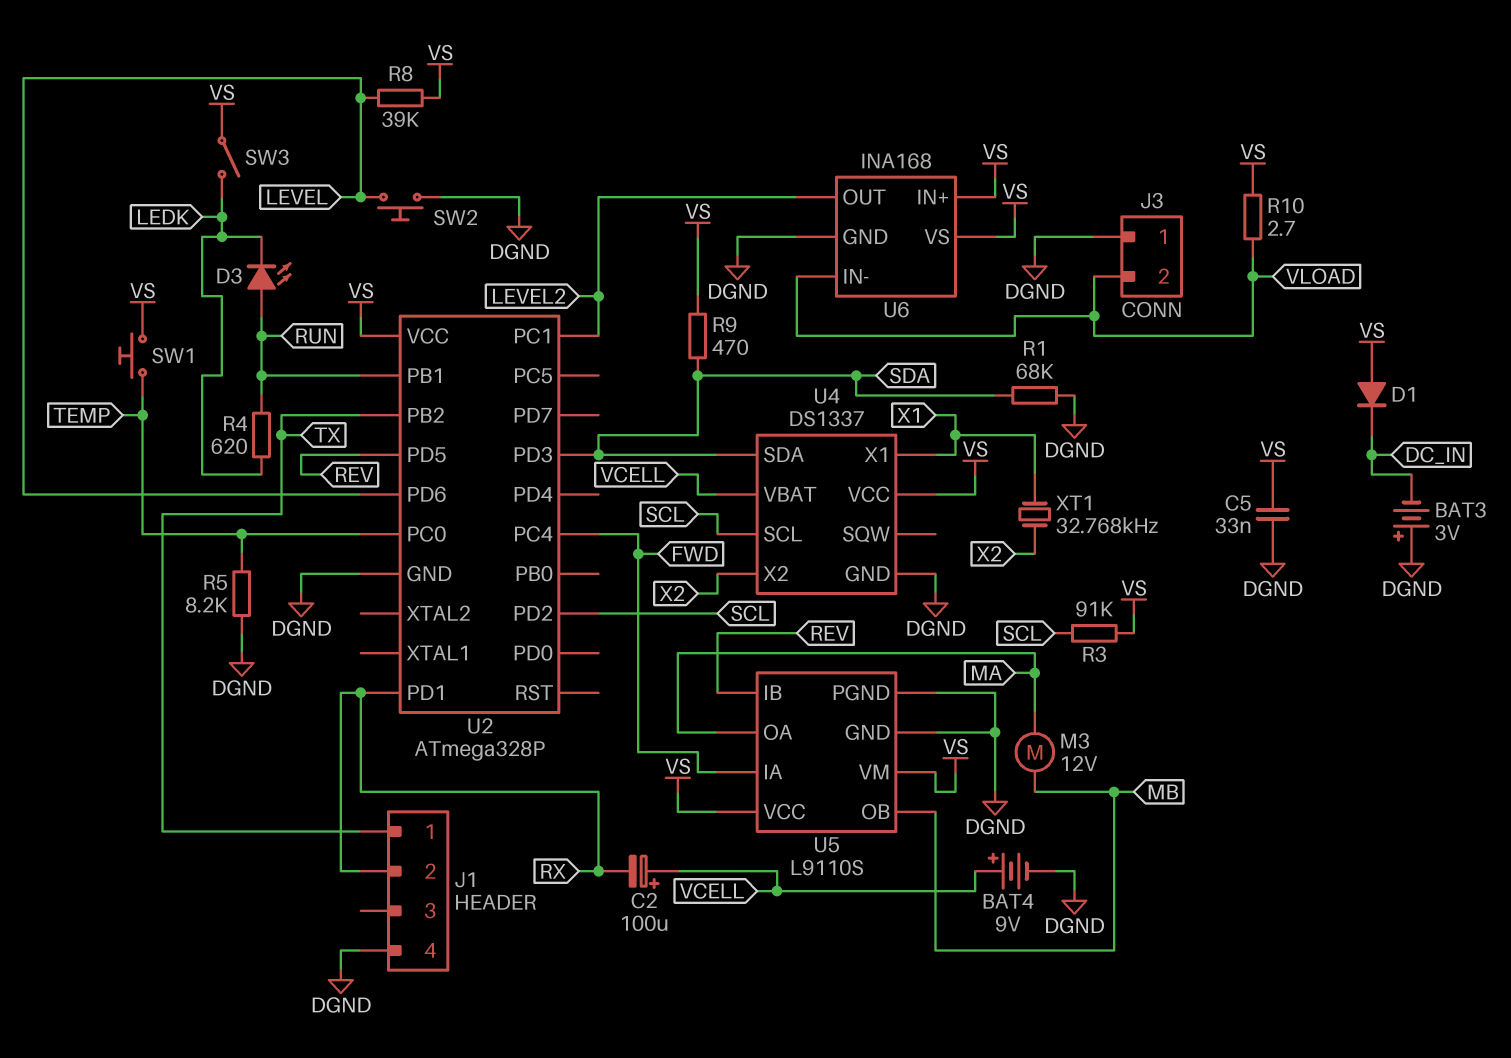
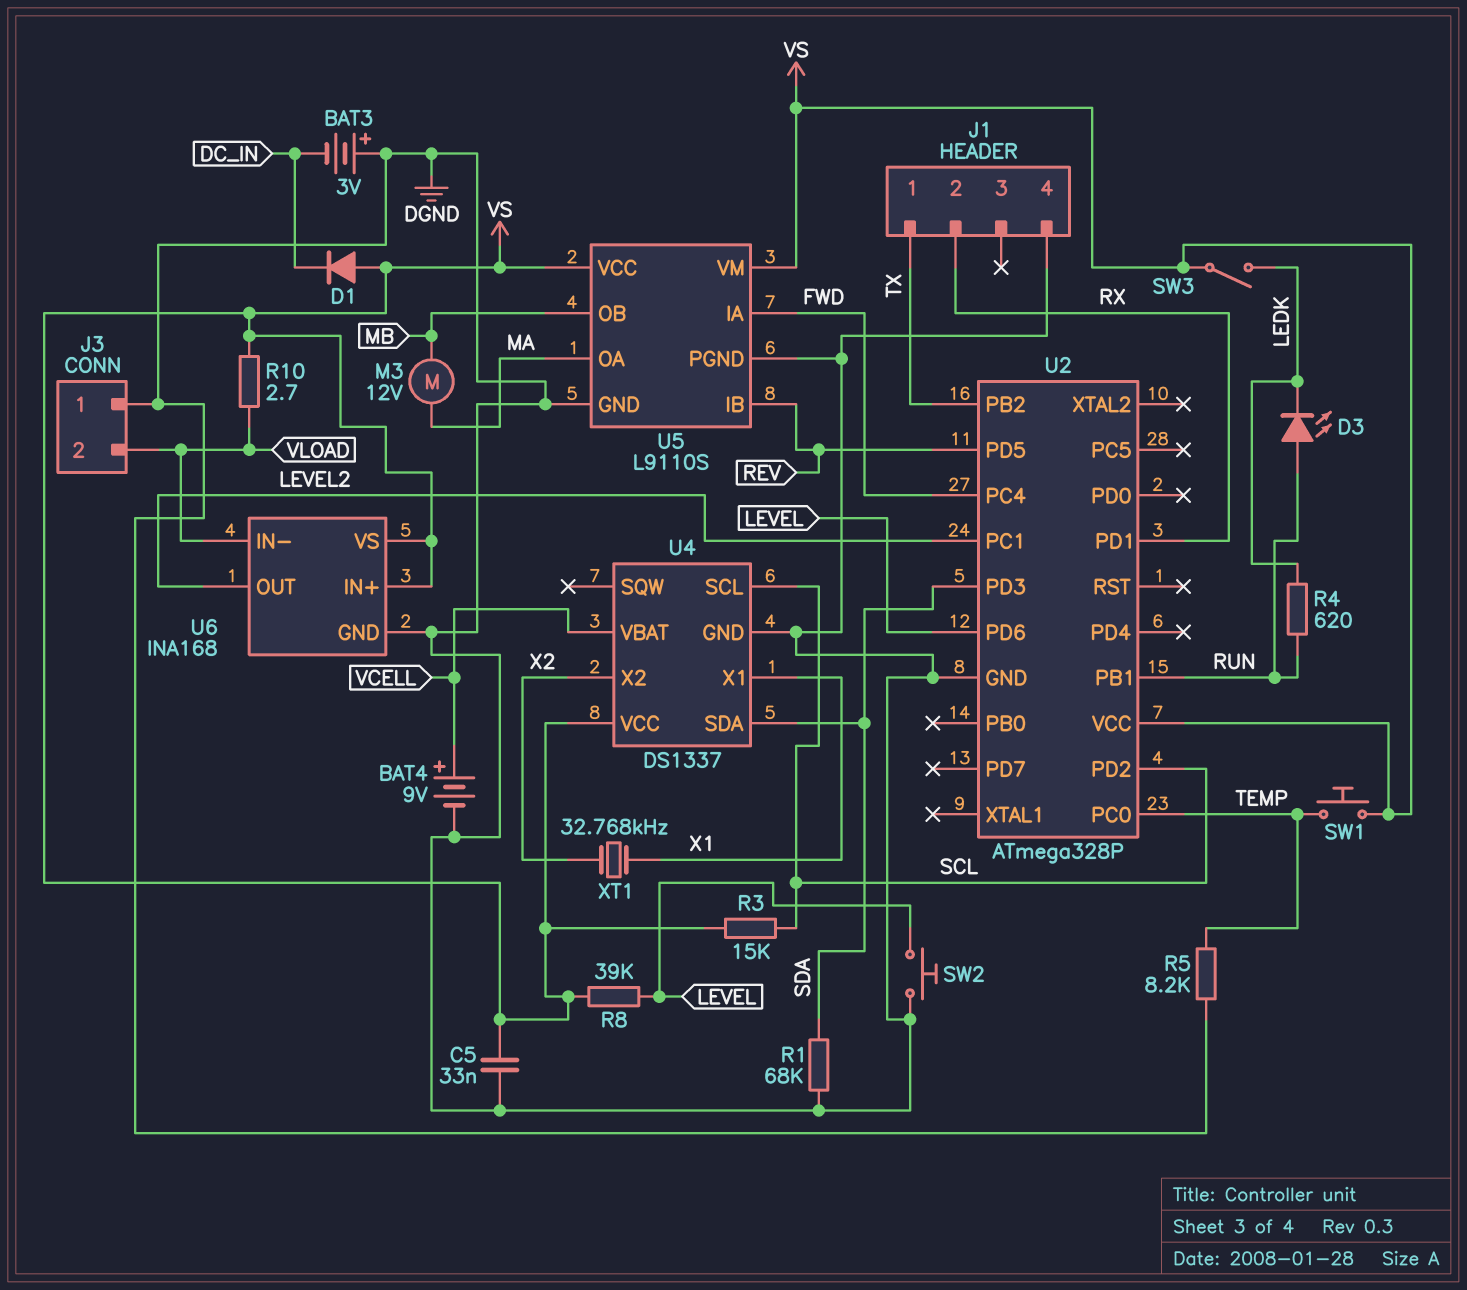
C2: 100uF (plus VCELL, minus RX) -> none
R3: 91k (SCL, VS) -> 15k (SCL, VS)
R9: 470 (SDA, VS) -> none

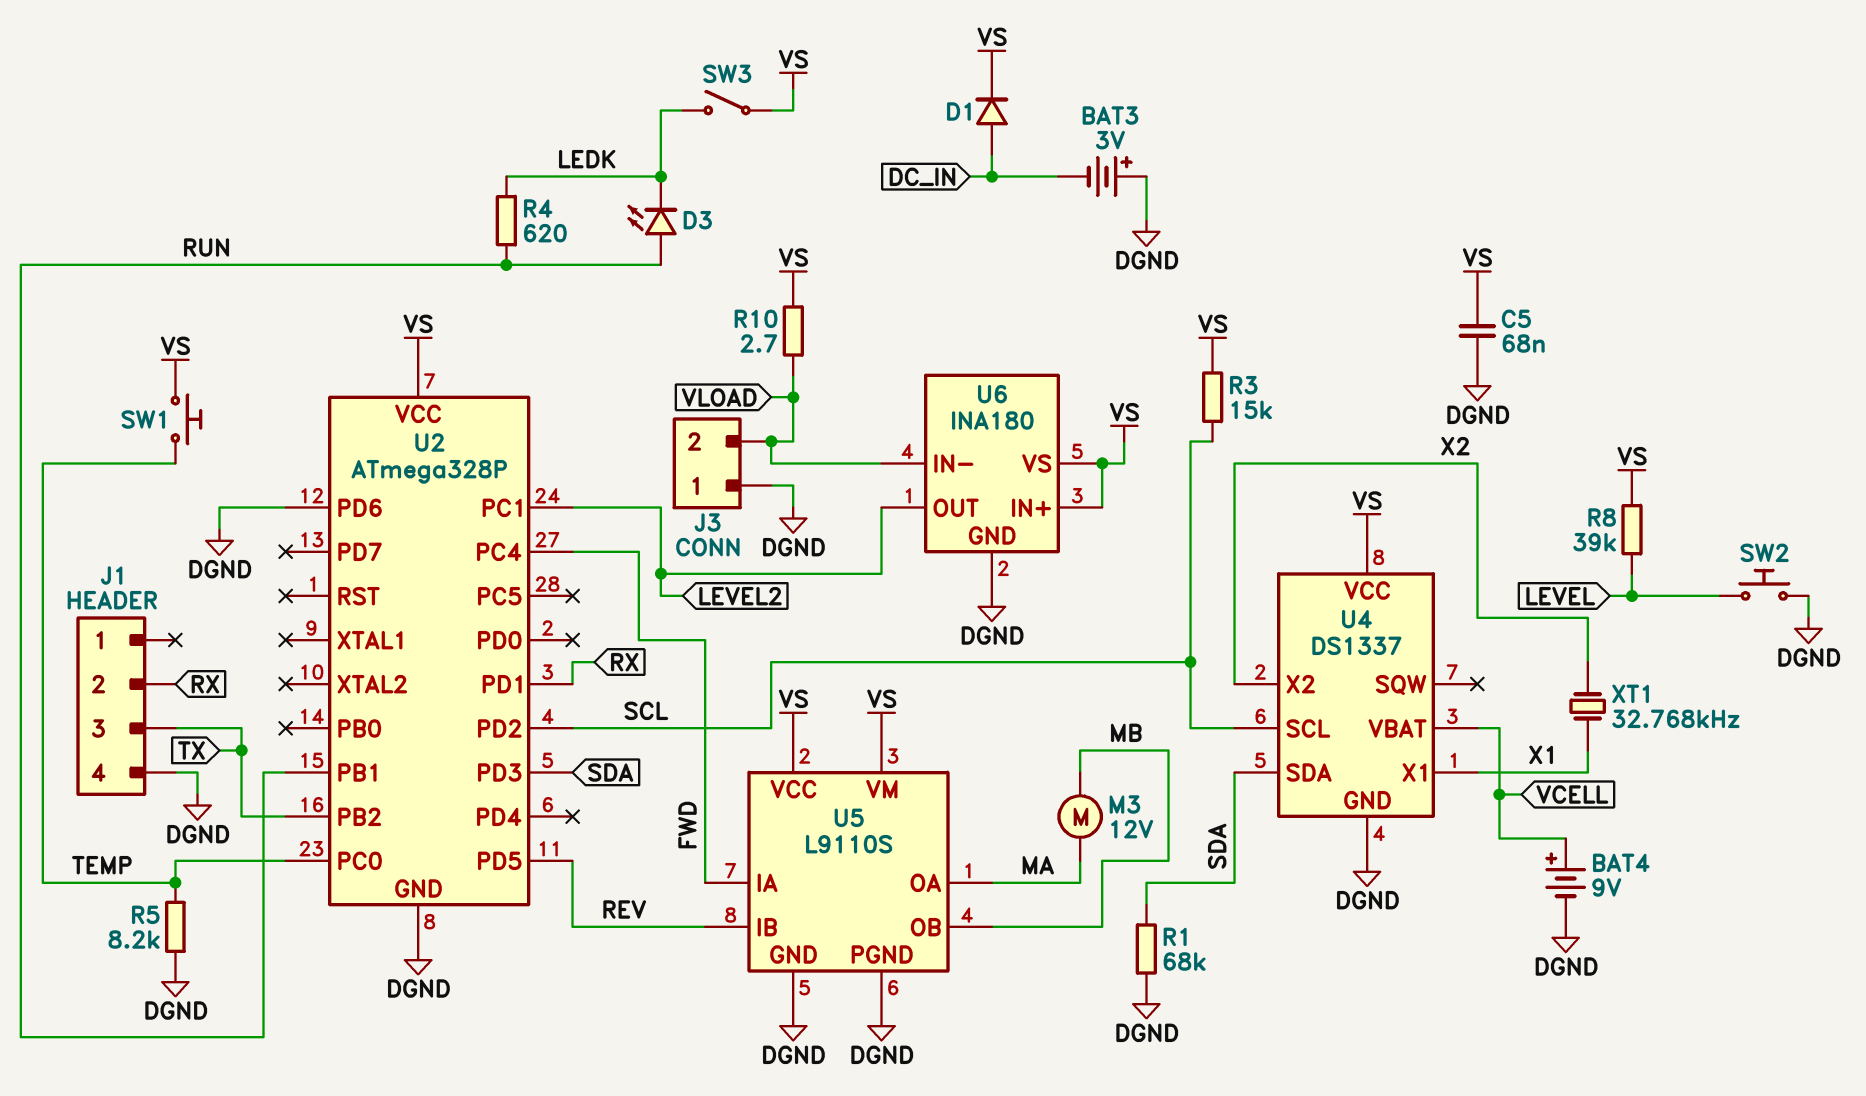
C5: 33nF (DGND, VS) -> 68nF (DGND, VS)
D1: diode (A VS, K DC_IN) -> diode (A DC_IN, K VS)
J1 pin 1: TX -> none
J1 pin 3: none -> TX
U2 pin PD6: LEVEL -> DGND
U6: INA168 -> INA180

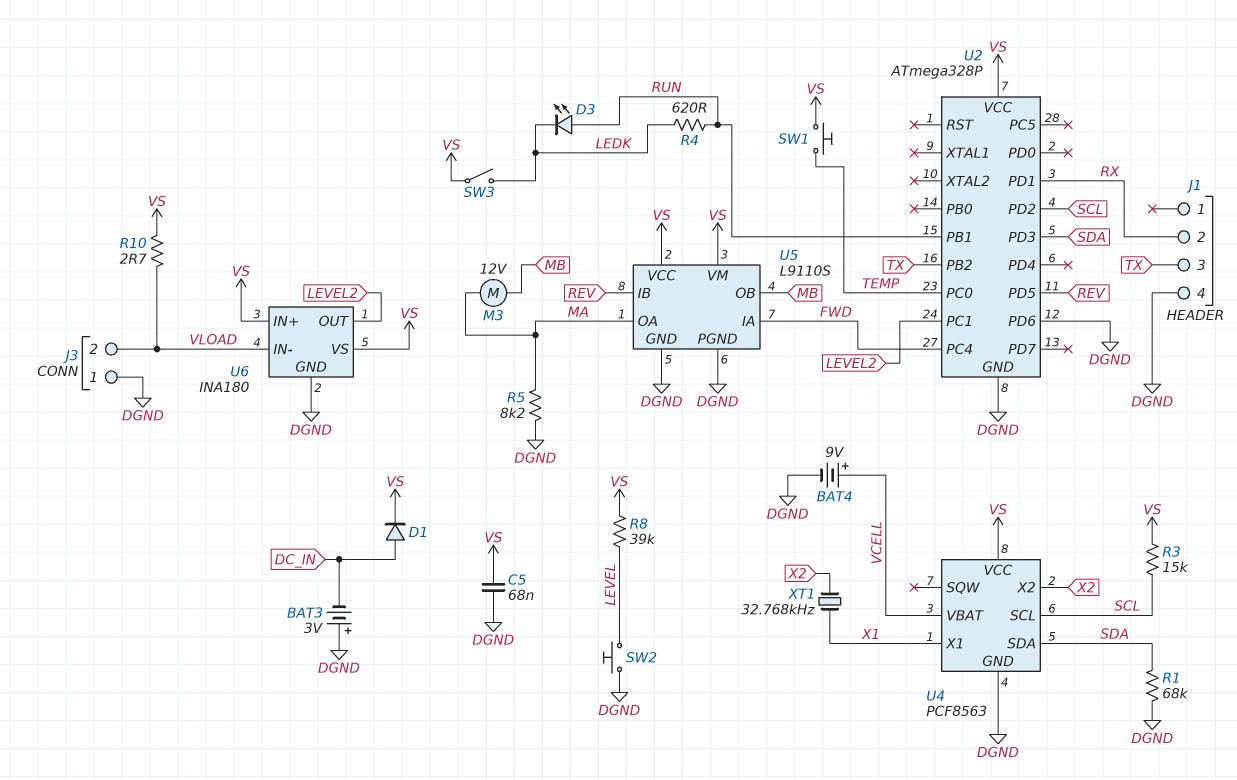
R5: 8.2k (DGND, TEMP) -> 8.2k (DGND, MA)
U4: DS1337 -> PCF8563

